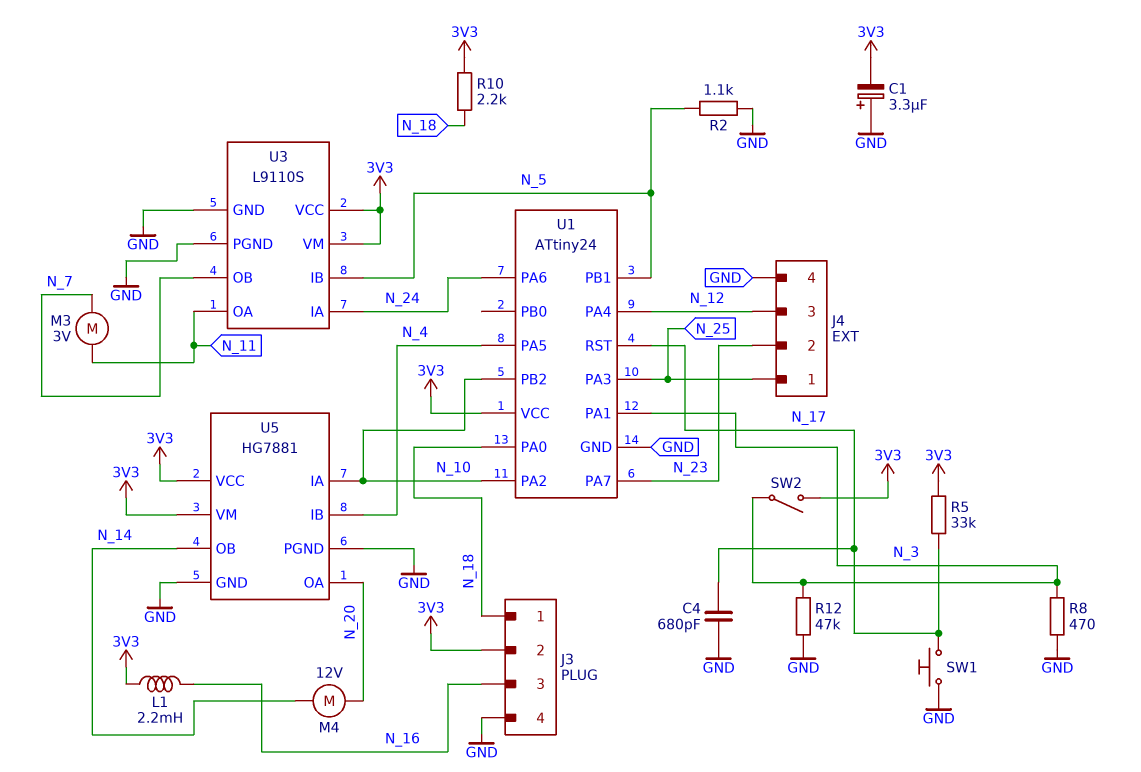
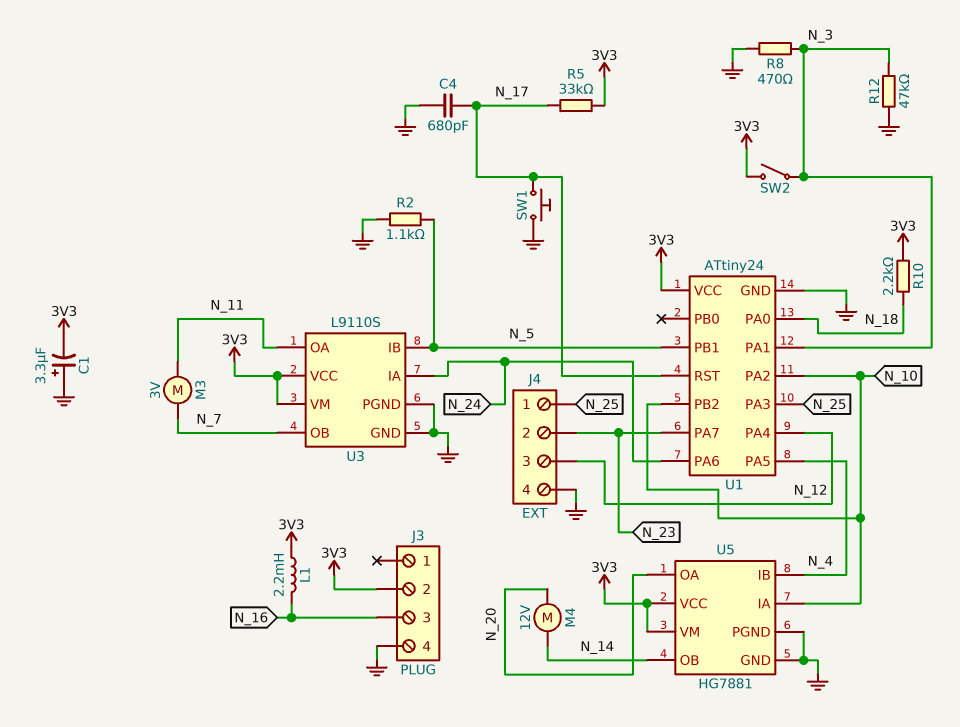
J3 pin 1: N_18 -> none

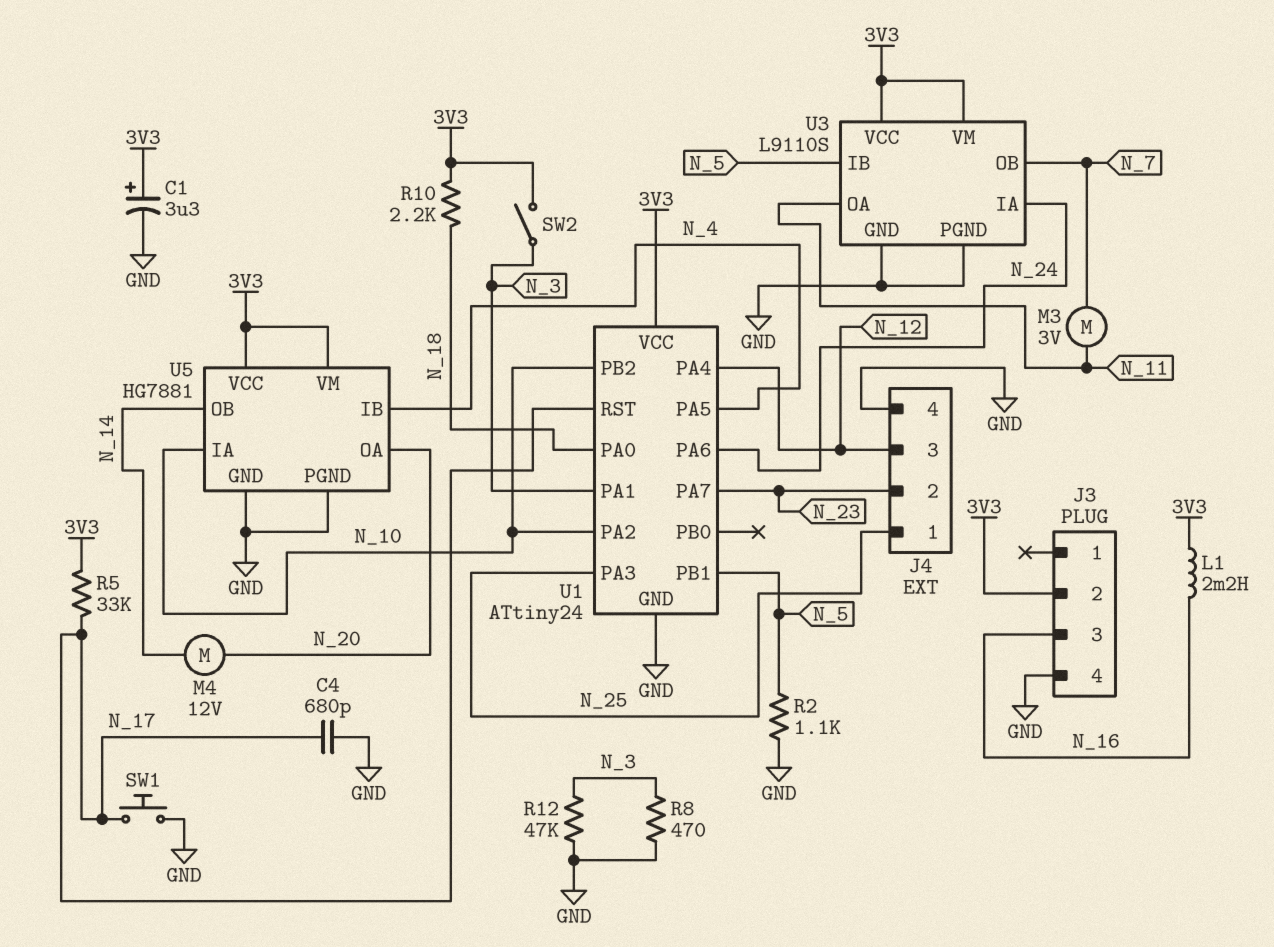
C1: 3.3uF (plus GND, minus 3V3) -> 3.3uF (plus 3V3, minus GND)

